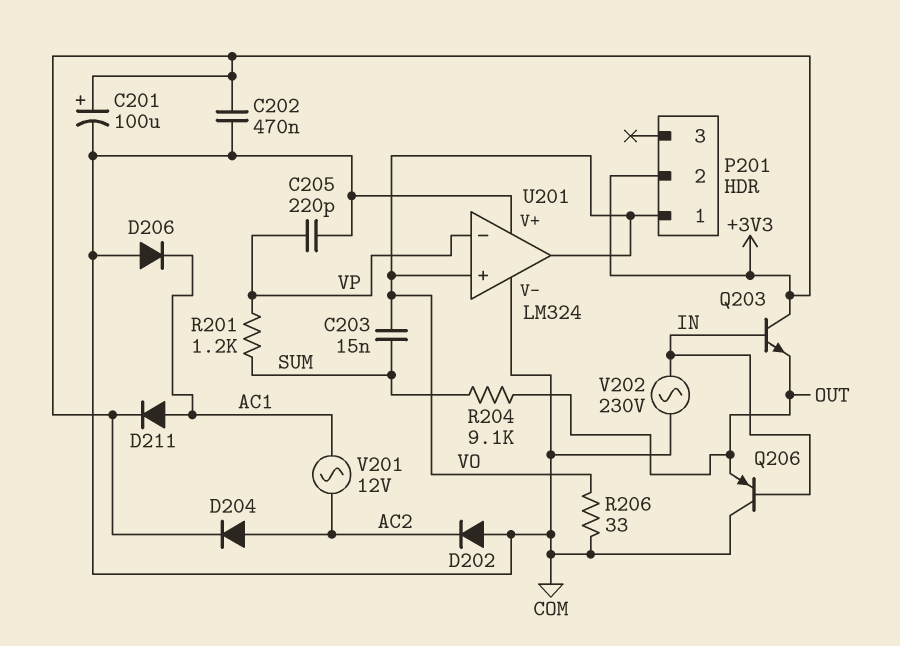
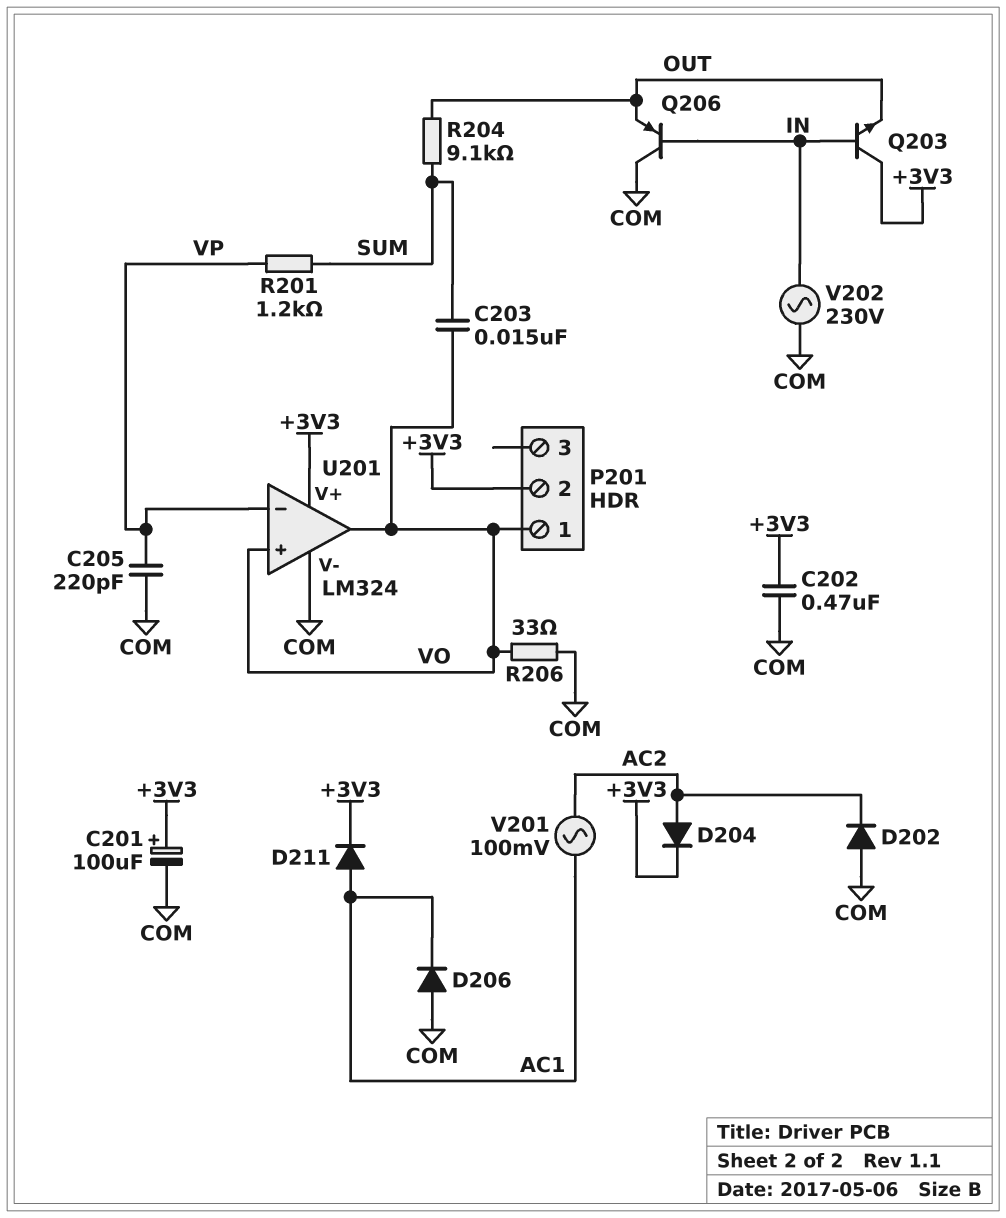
U201 pin V+: COM -> +3V3
V201: AC 12V (AC1, AC2) -> AC 100mV (AC1, AC2)

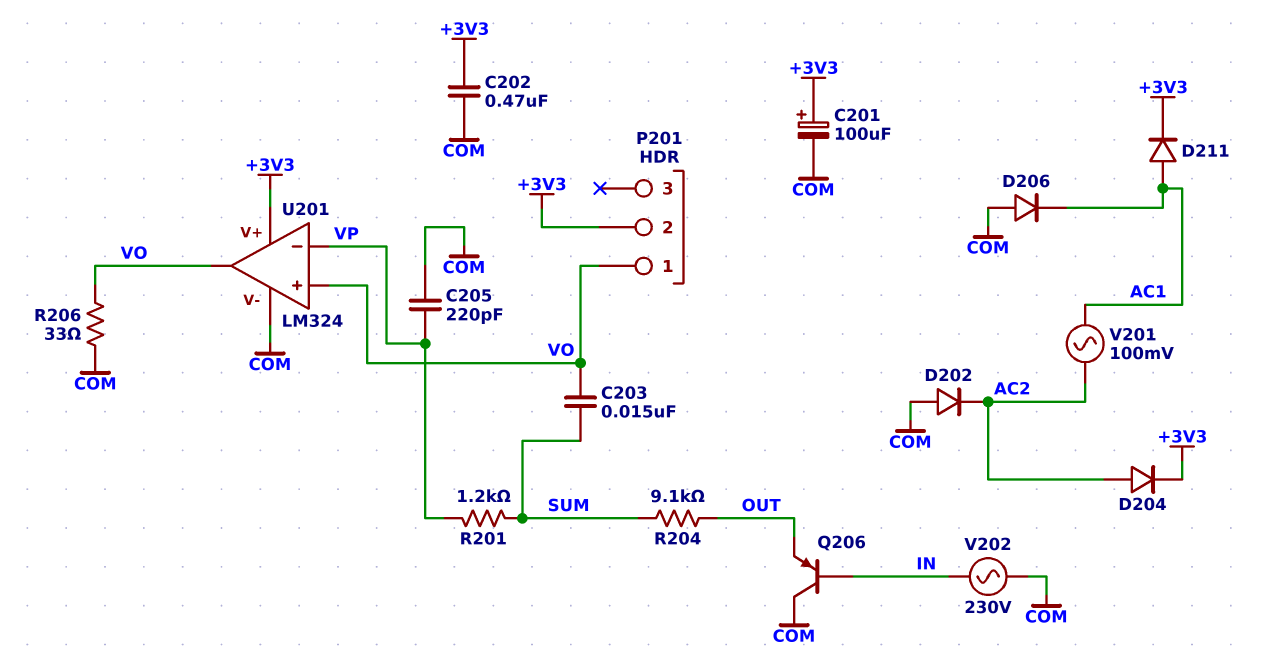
Q203: NPN (B IN, C +3V3, E OUT) -> none

